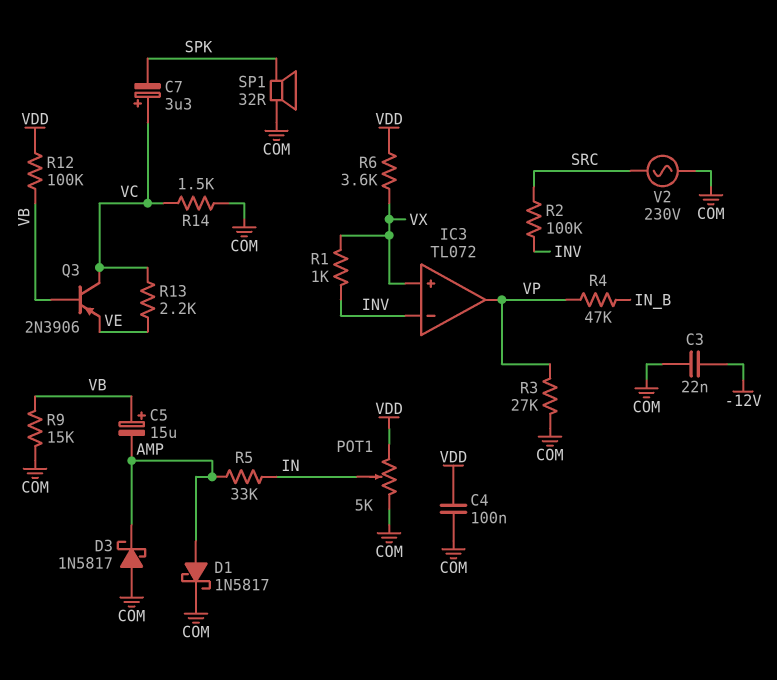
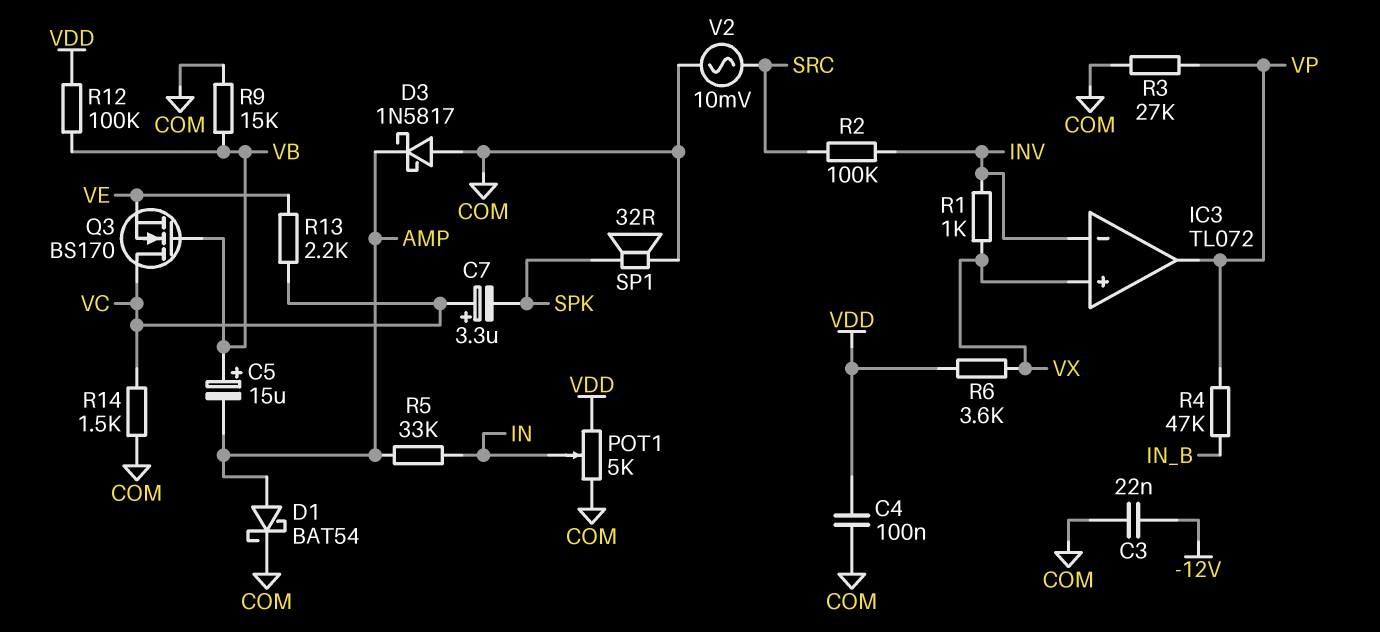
D1: schottky 1N5817 (A AMP, K COM) -> schottky BAT54 (A AMP, K COM)
Q3: PNP 2N3906 (B VB, C VC, E VE) -> NMOS BS170 (G VB, D VC, S VE)
V2: AC 230V (COM, SRC) -> AC 10mV (COM, SRC)

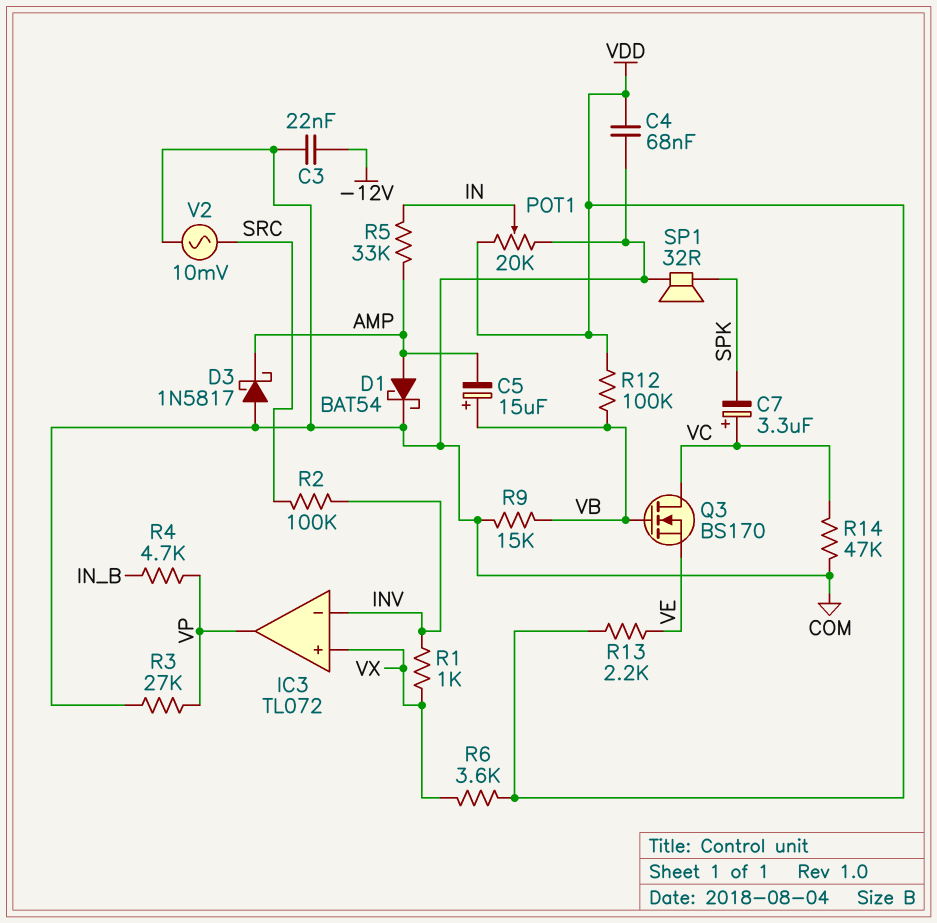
C4: 100nF (COM, VDD) -> 68nF (COM, VDD)
POT1: 5k (COM, VDD, wiper IN) -> 20k (COM, VDD, wiper IN)
R4: 47k (IN_B, VP) -> 4.7k (IN_B, VP)
R13: 2.2k (VC, VE) -> 2.2k (VDD, VE)
R14: 1.5k (COM, VC) -> 47k (COM, VC)

